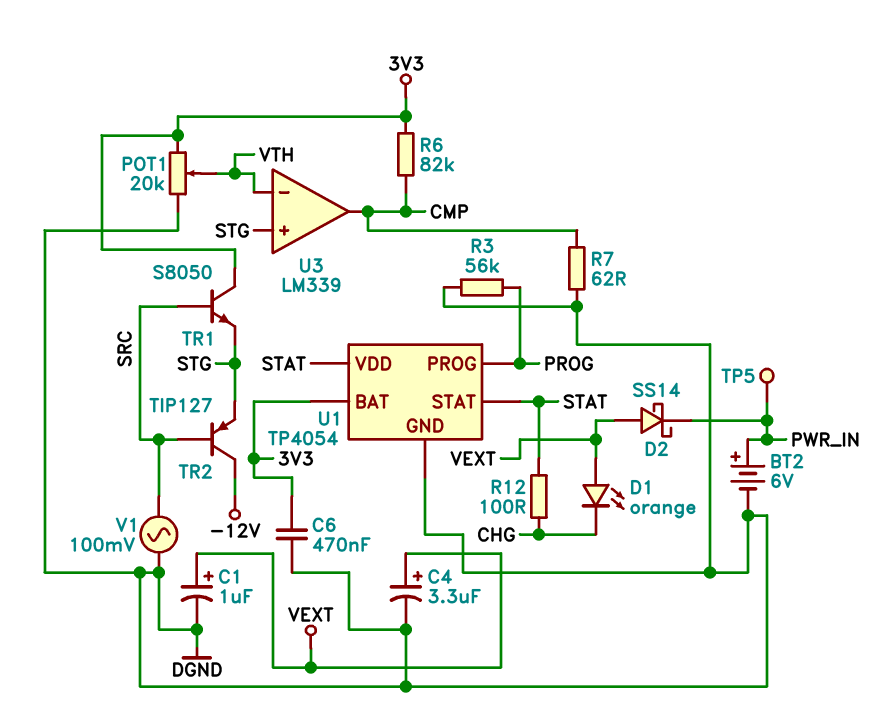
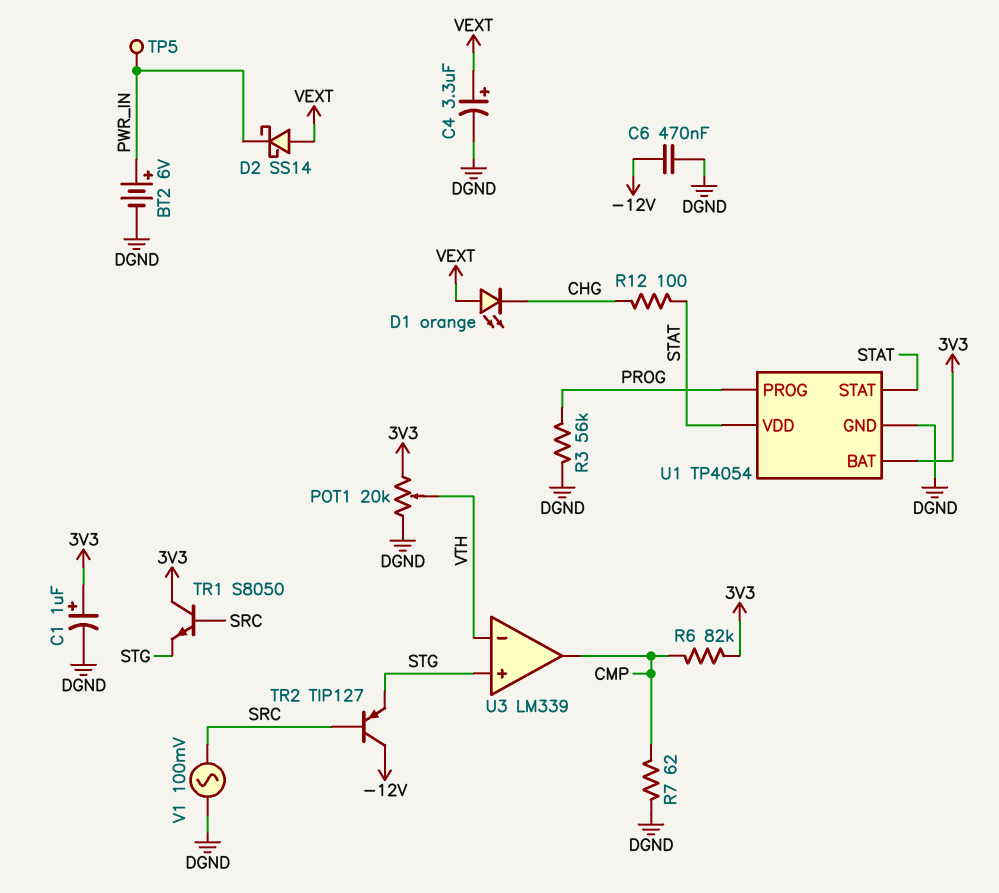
C1: 1uF (plus VEXT, minus DGND) -> 1uF (plus 3V3, minus DGND)
C6: 470nF (3V3, DGND) -> 470nF (-12V, DGND)

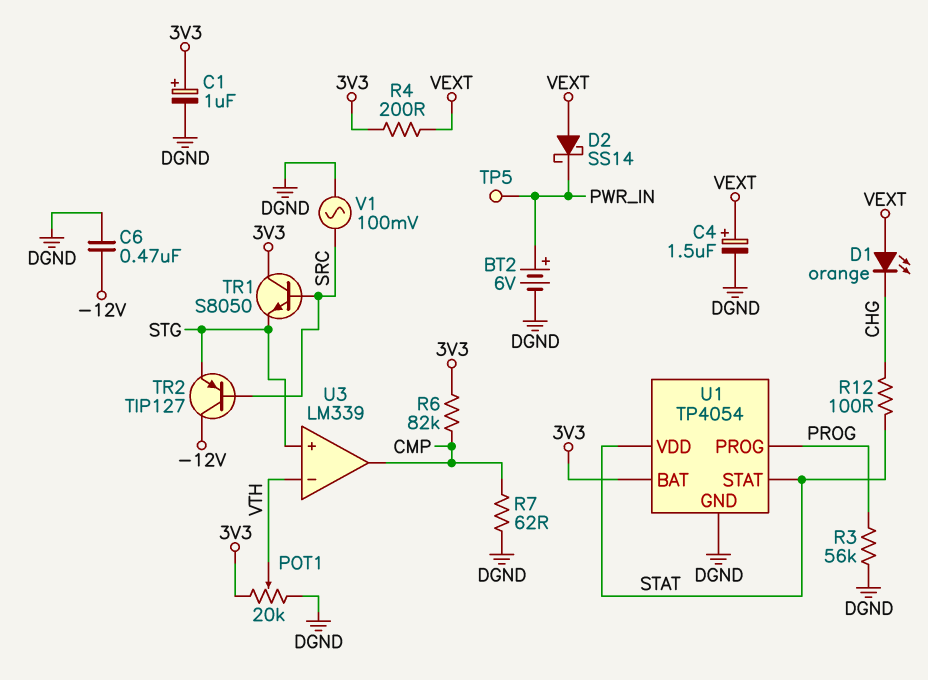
C4: 3.3uF (plus VEXT, minus DGND) -> 1.5uF (plus VEXT, minus DGND)
R4: none -> 200 (3V3, VEXT)

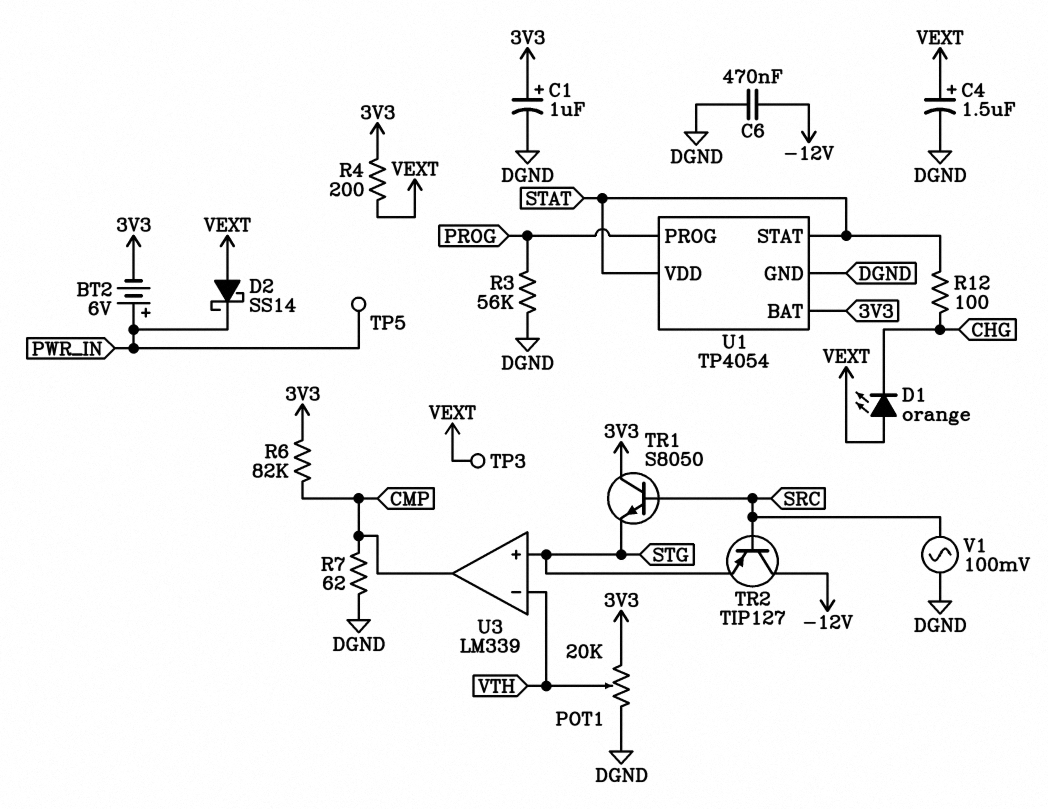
BT2: 6V (plus PWR_IN, minus DGND) -> 6V (plus PWR_IN, minus 3V3)
TP3: none -> test point (VEXT)

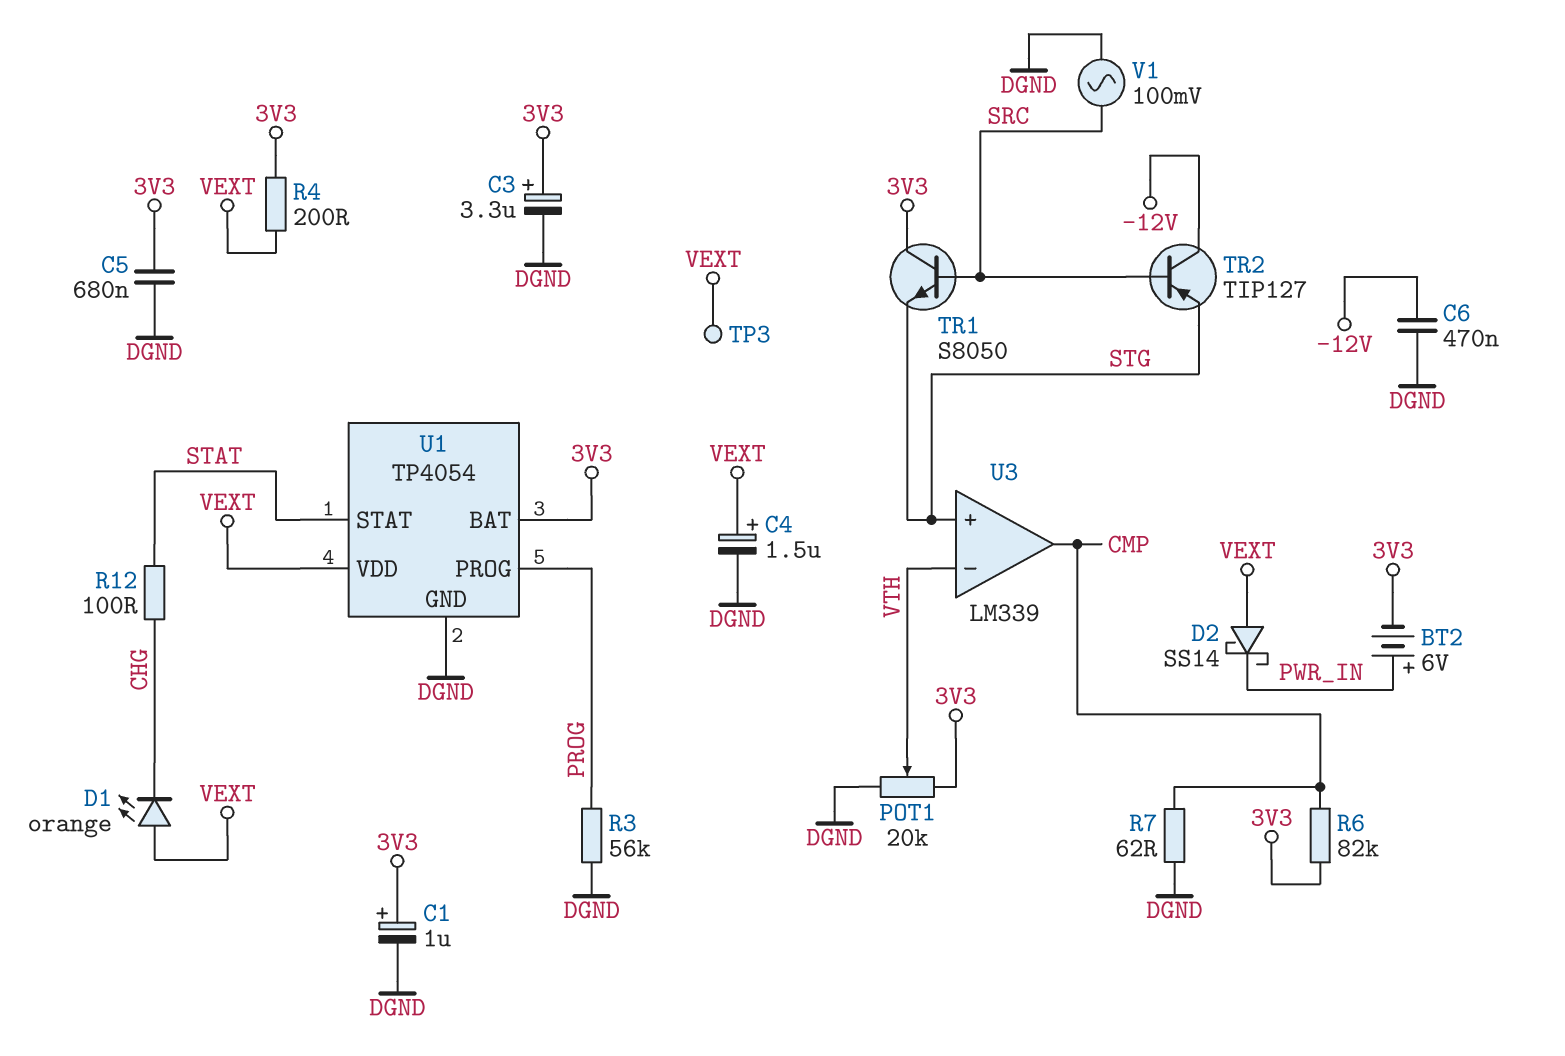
C3: none -> 3.3uF (plus 3V3, minus DGND)
C5: none -> 680nF (3V3, DGND)
TP5: test point (PWR_IN) -> none
U1 pin VDD: STAT -> VEXT

